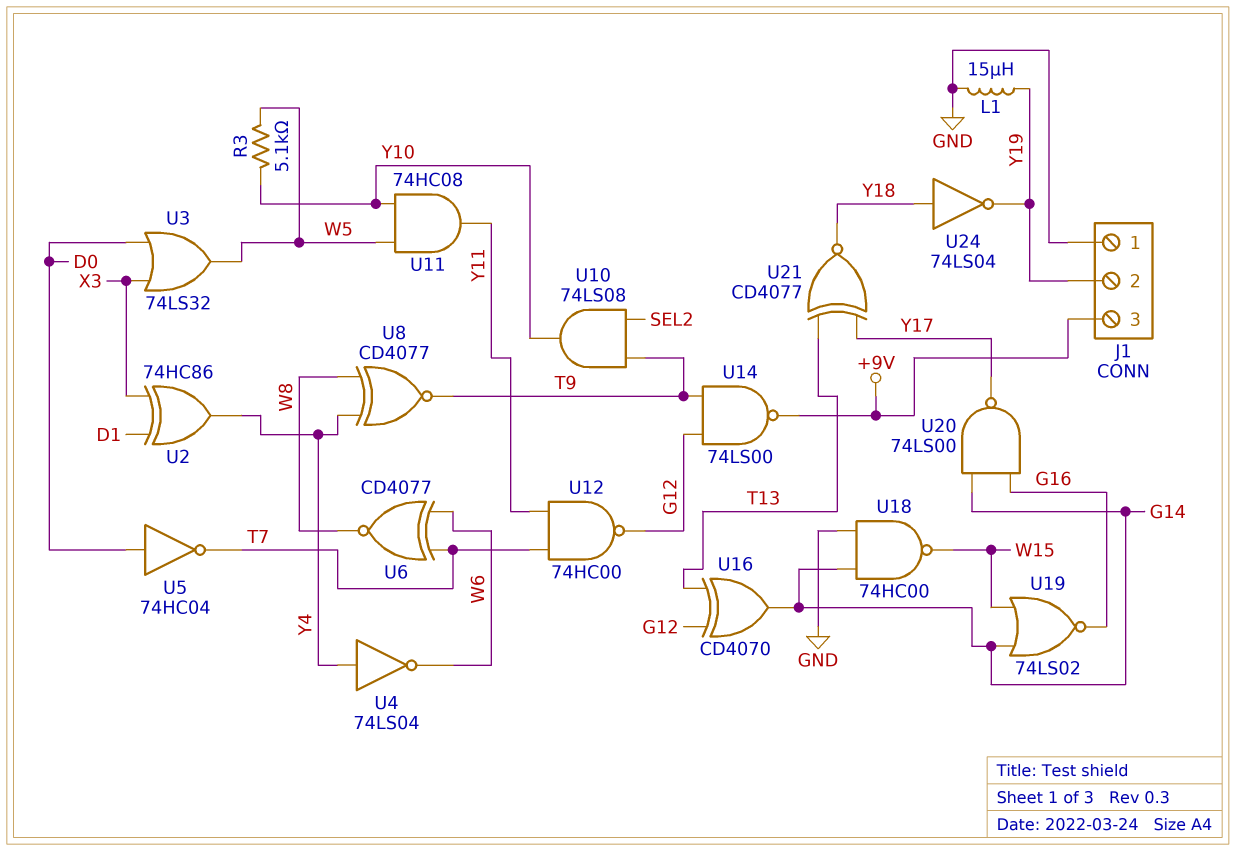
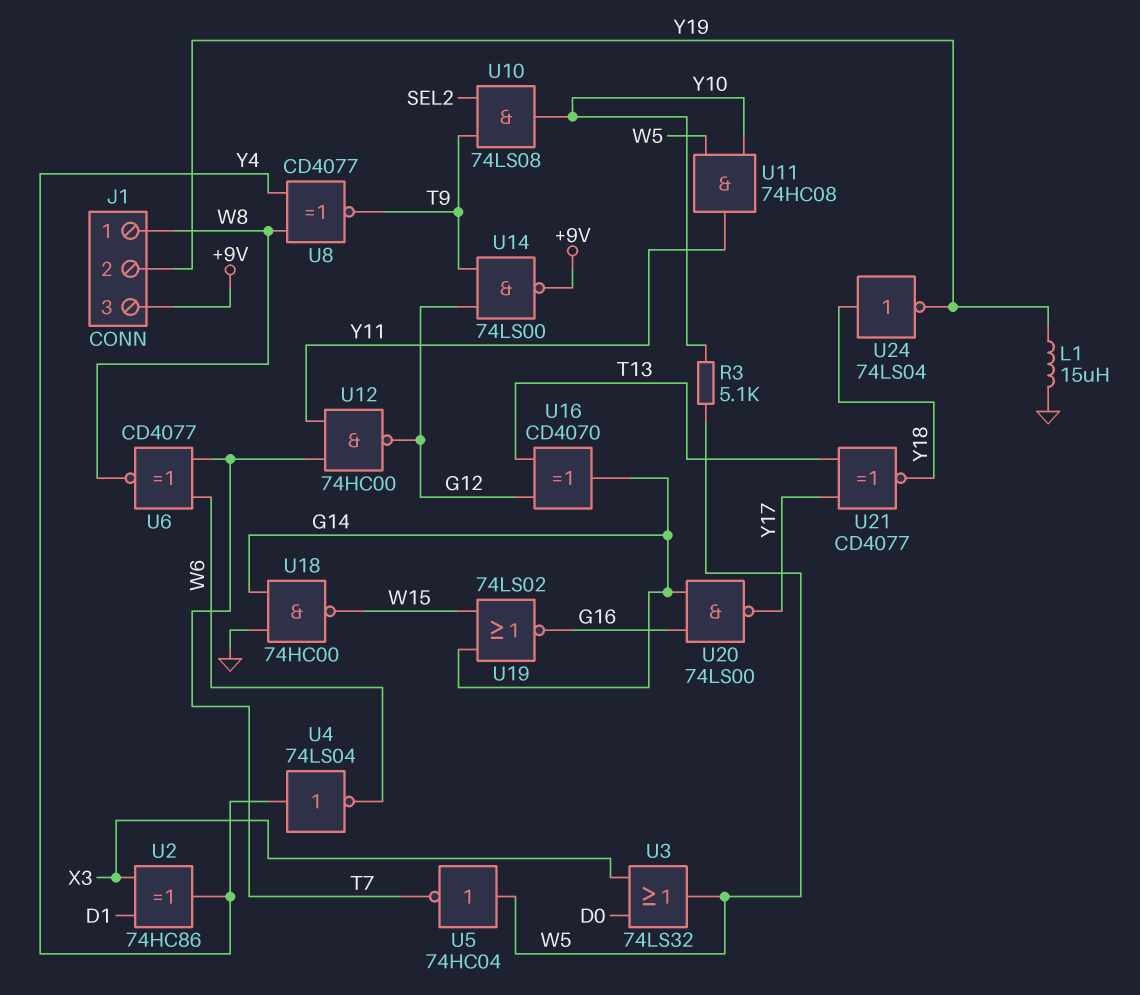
J1 pin 1: GND -> W8
U5: NOT 74HC04 (in D0, out T7) -> NOT 74HC04 (in W5, out T7)

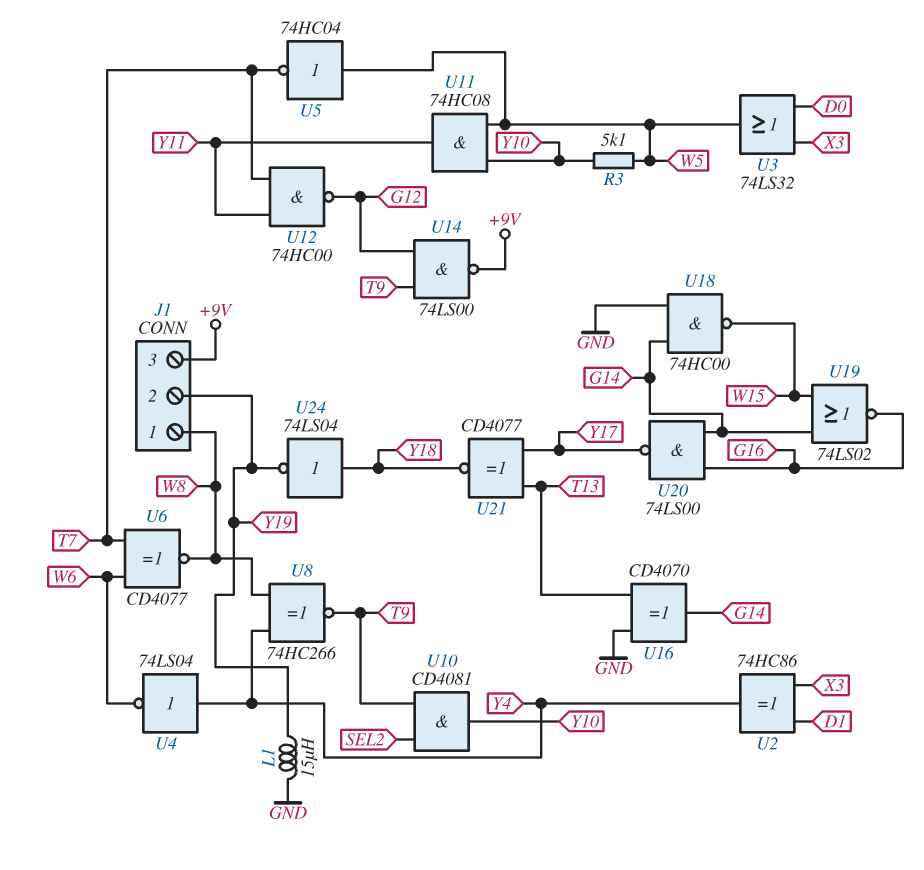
U8: XNOR CD4077 (in W8, in Y4, out T9) -> XNOR 74HC266 (in W8, in Y4, out T9)
U10: AND 74LS08 (in SEL2, in T9, out Y10) -> AND CD4081 (in SEL2, in T9, out Y10)
U16: XOR CD4070 (in G12, in T13, out G14) -> XOR CD4070 (in GND, in T13, out G14)

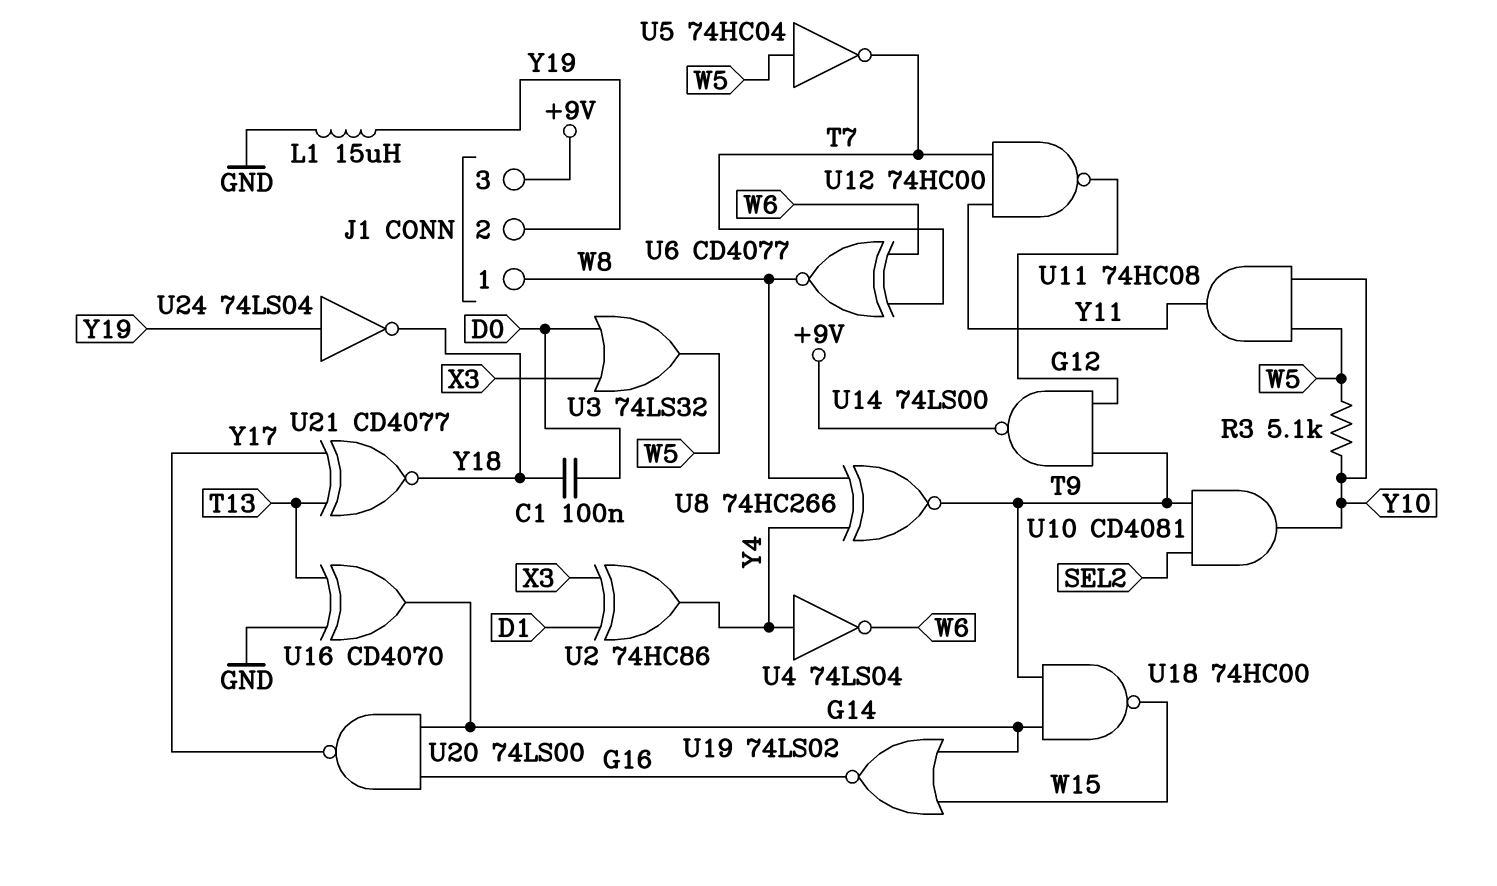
C1: none -> 100nF (D0, Y18)
U18: NAND 74HC00 (in G14, in GND, out W15) -> NAND 74HC00 (in G14, in T9, out W15)
U24: NOT 74LS04 (in Y18, out Y19) -> NOT 74LS04 (in Y19, out Y18)

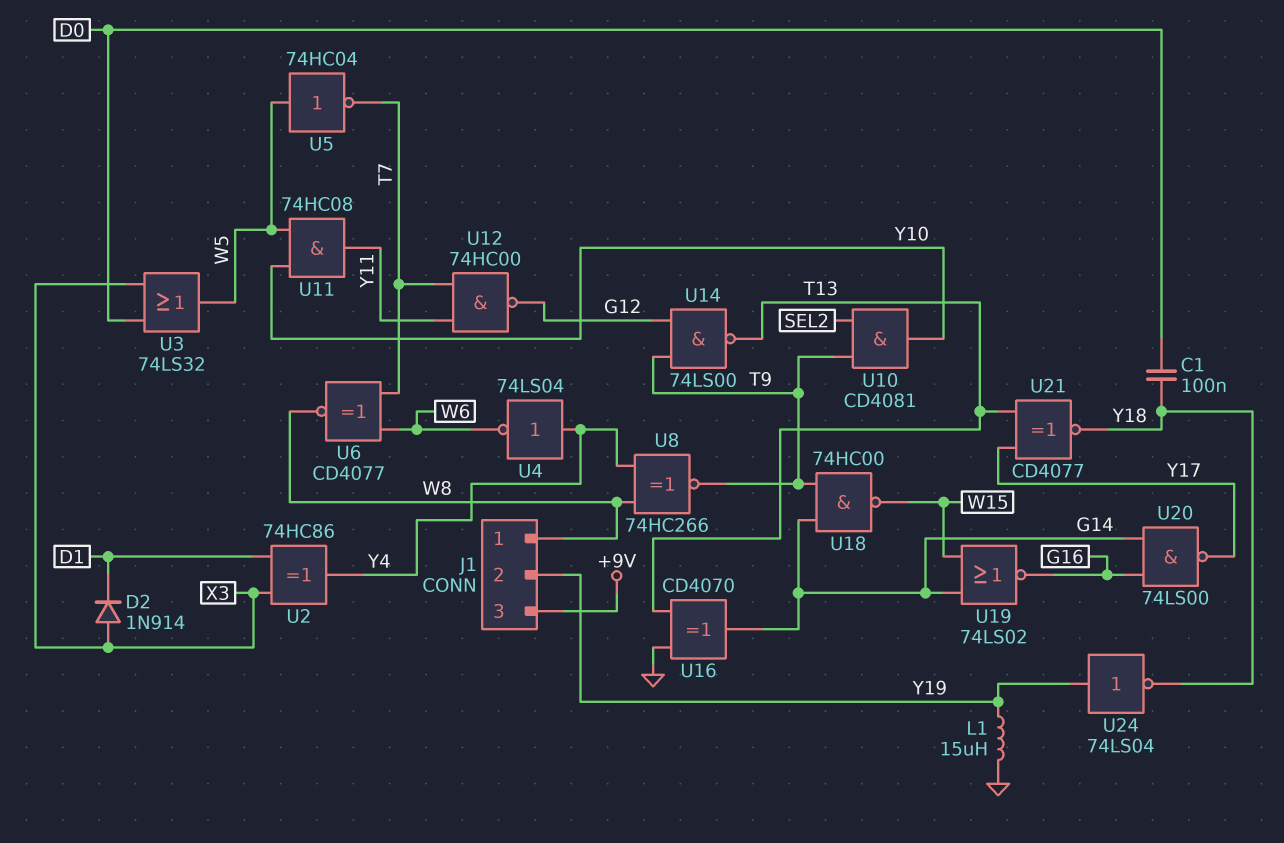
D2: none -> diode 1N914 (A X3, K D1)
R3: 5.1k (W5, Y10) -> none
U14: NAND 74LS00 (in G12, in T9, out +9V) -> NAND 74LS00 (in G12, in T9, out T13)

